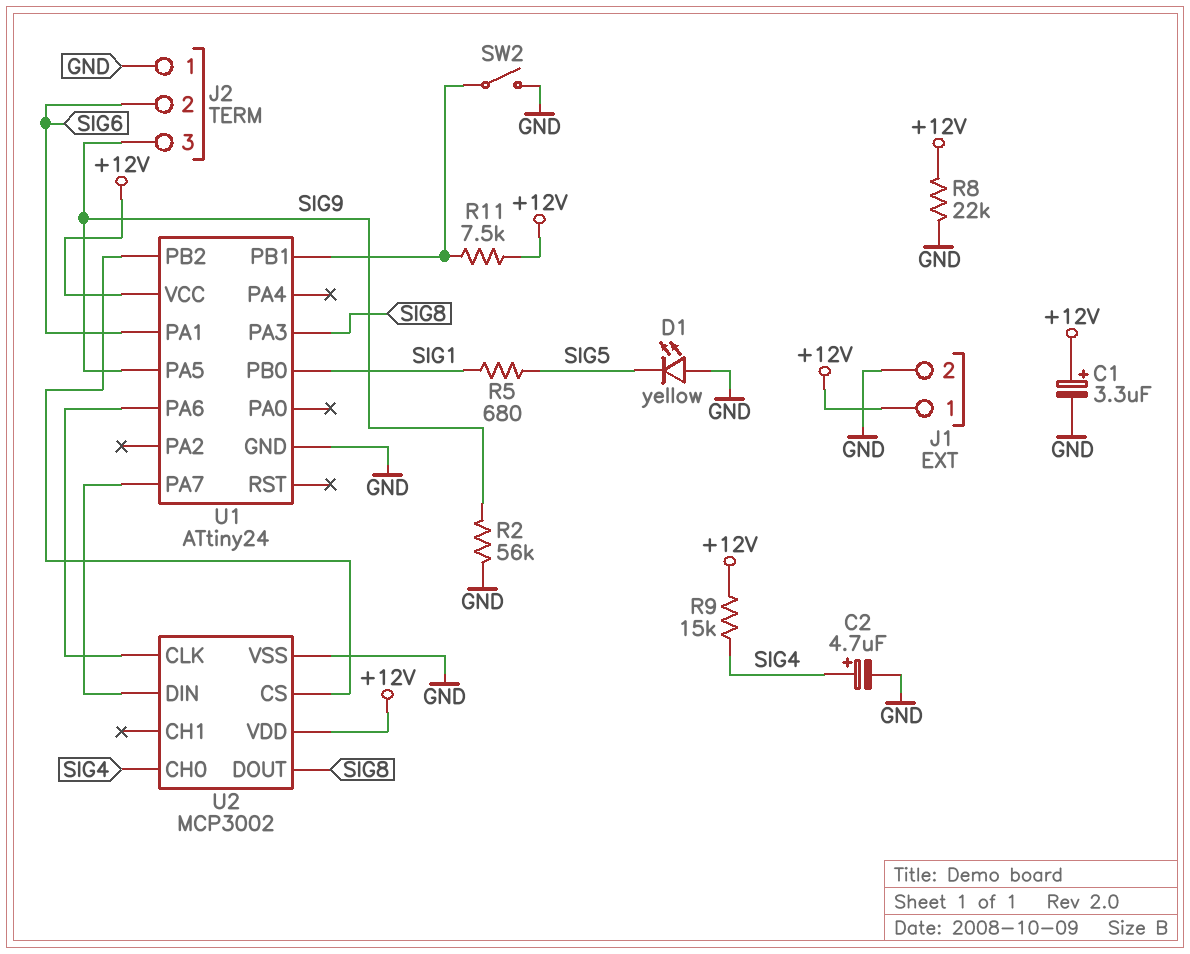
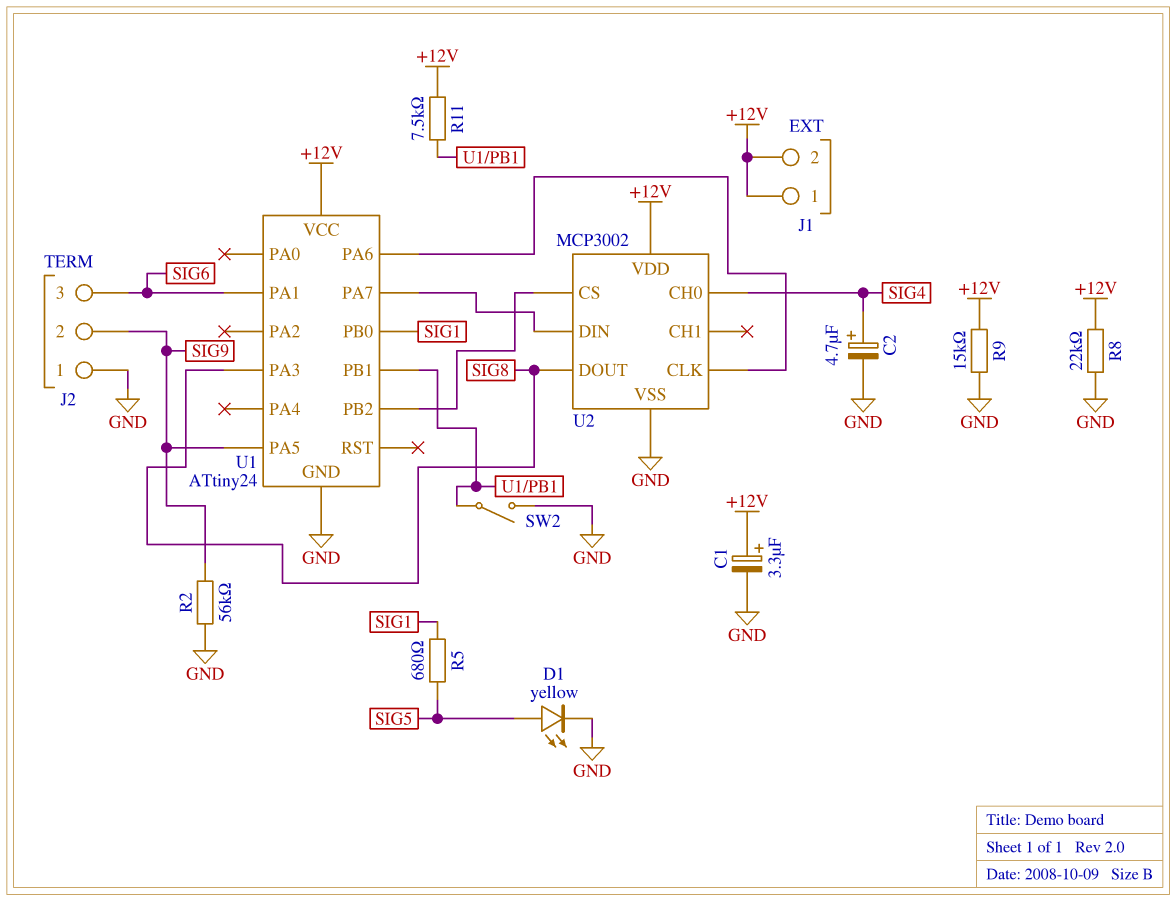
D1: LED yellow (A GND, K SIG5) -> LED yellow (A SIG5, K GND)
J1 pin 2: GND -> +12V
J2 pin 2: SIG6 -> SIG9
J2 pin 3: SIG9 -> SIG6
R9: 15k (+12V, SIG4) -> 15k (+12V, GND)

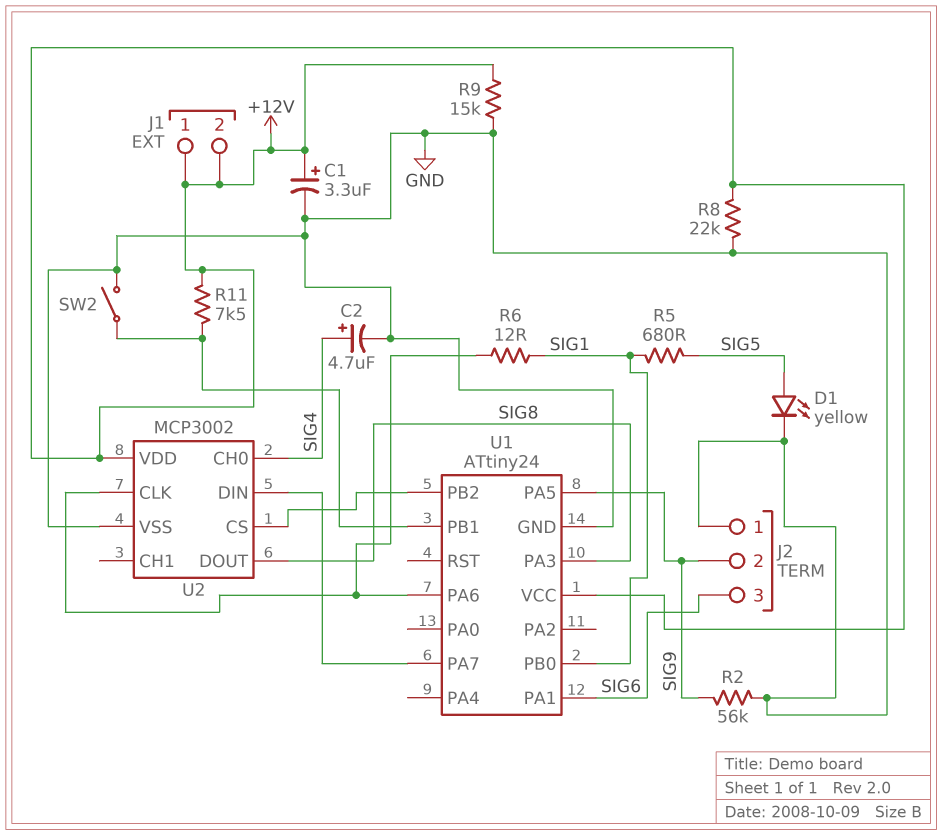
R6: none -> 12 (SIG1, U1/PA6)

